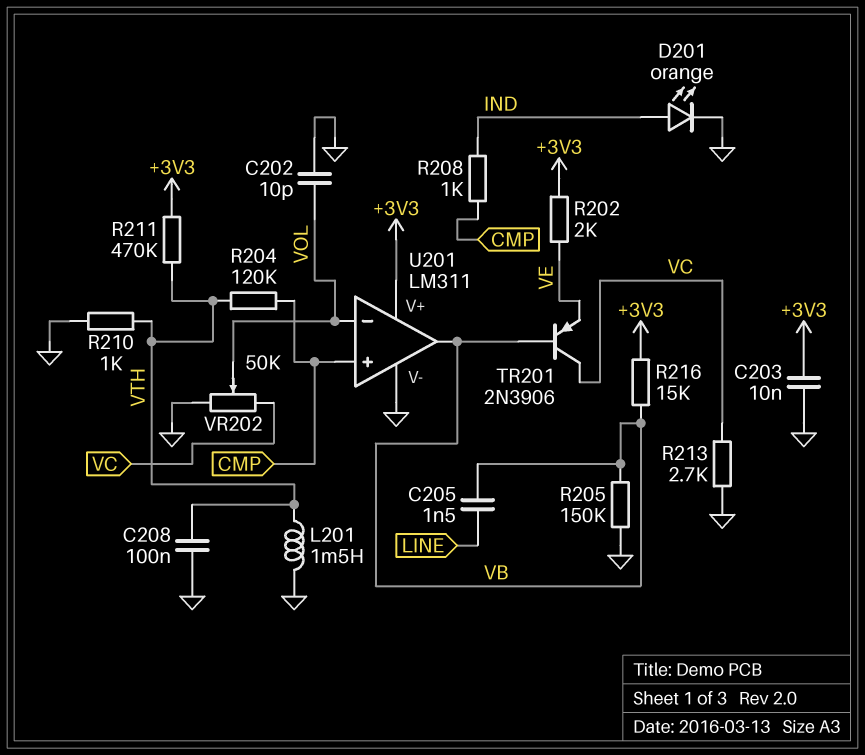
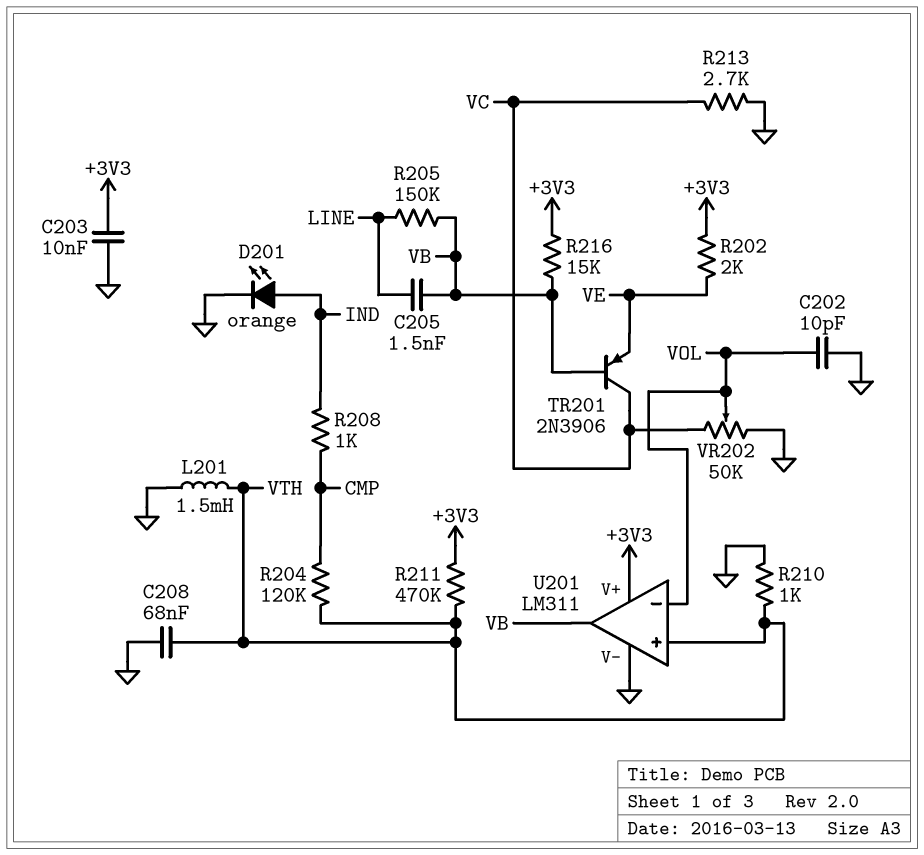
C208: 100nF (GND, VTH) -> 68nF (GND, VTH)
R205: 150k (GND, VB) -> 150k (LINE, VB)
U201 pin in+: CMP -> VTH

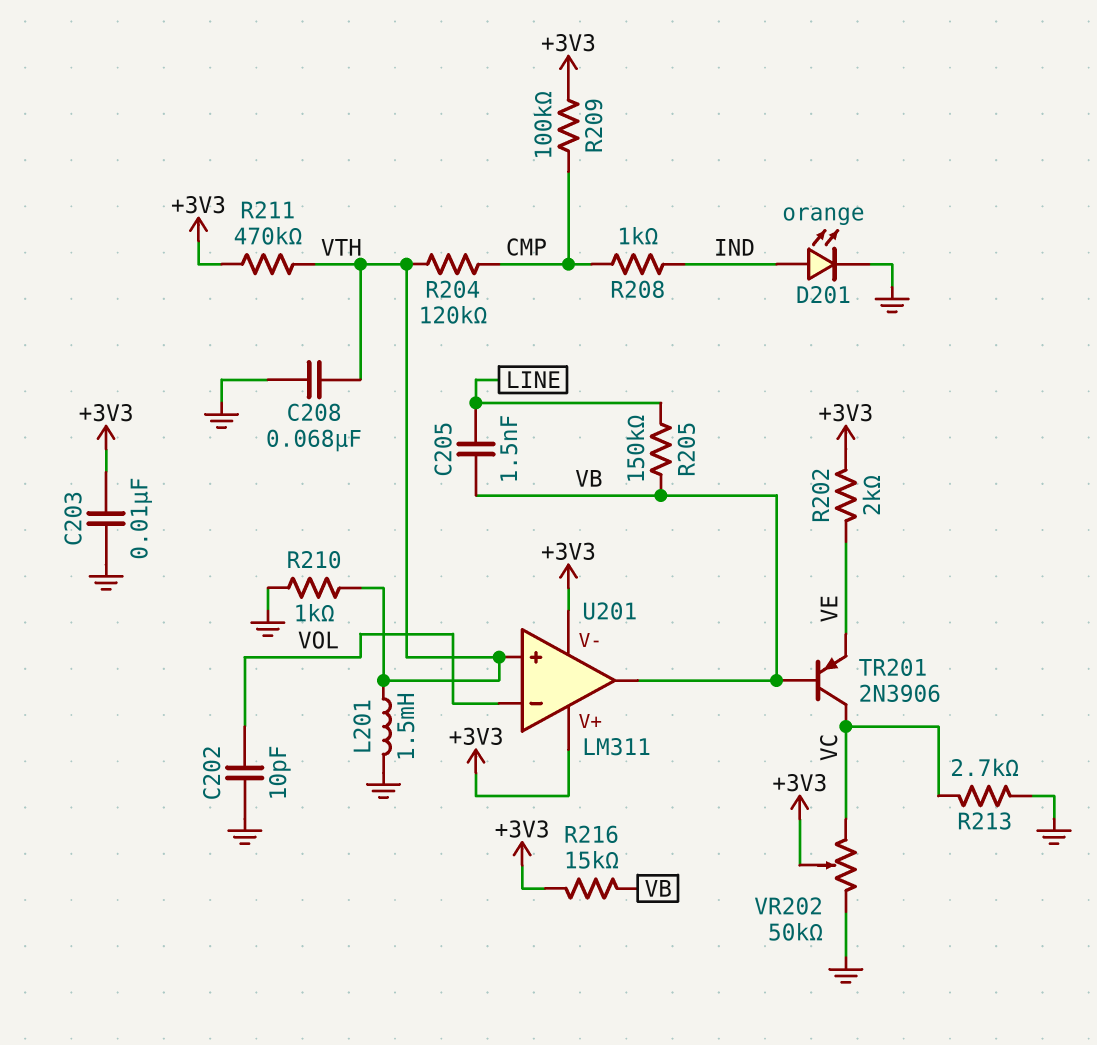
R209: none -> 100k (+3V3, CMP)
U201 pin V-: GND -> +3V3
VR202: 50k (GND, VC, wiper VOL) -> 50k (GND, VC, wiper +3V3)

